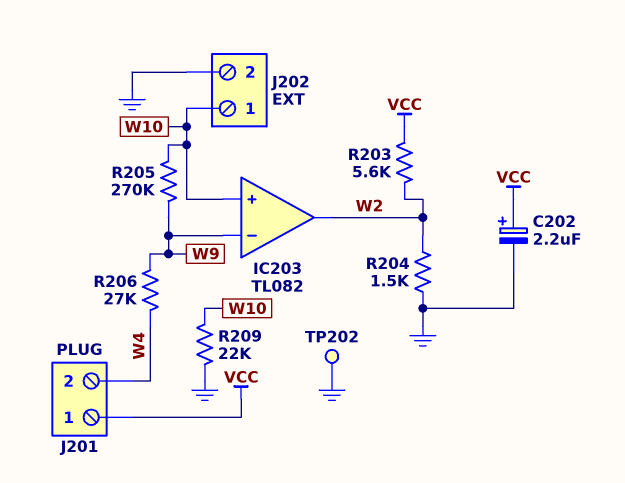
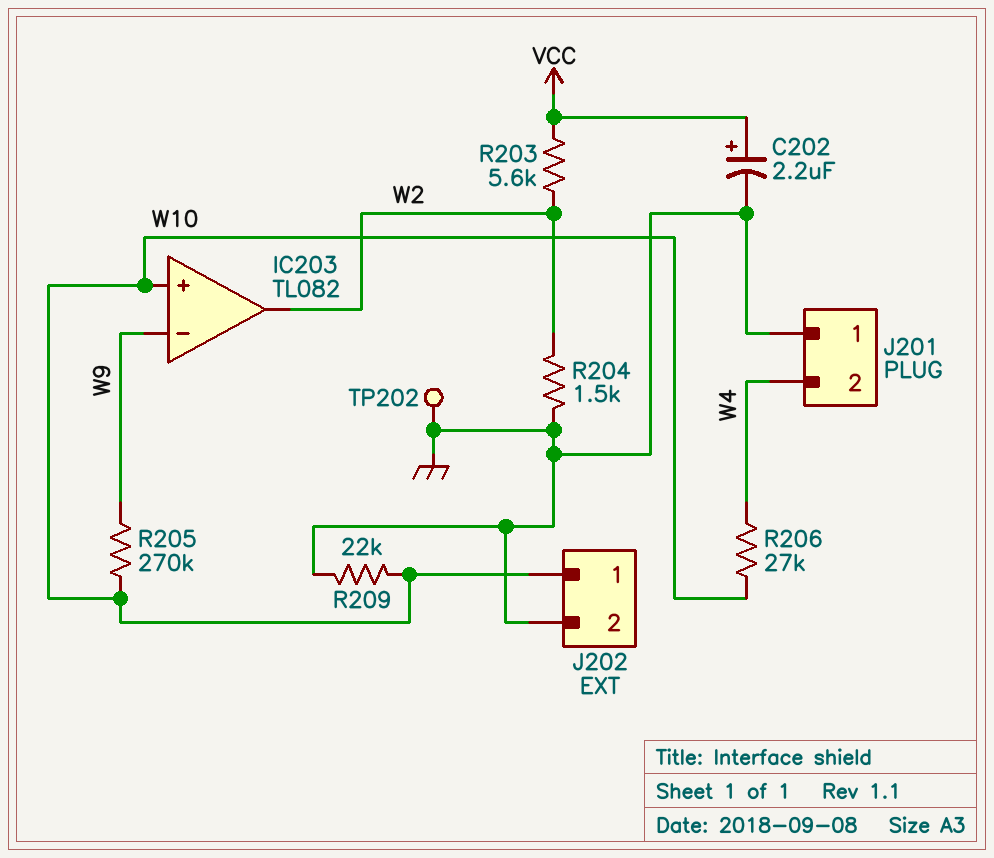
J201 pin 1: VCC -> GND
R206: 27k (W4, W9) -> 27k (W4, W10)

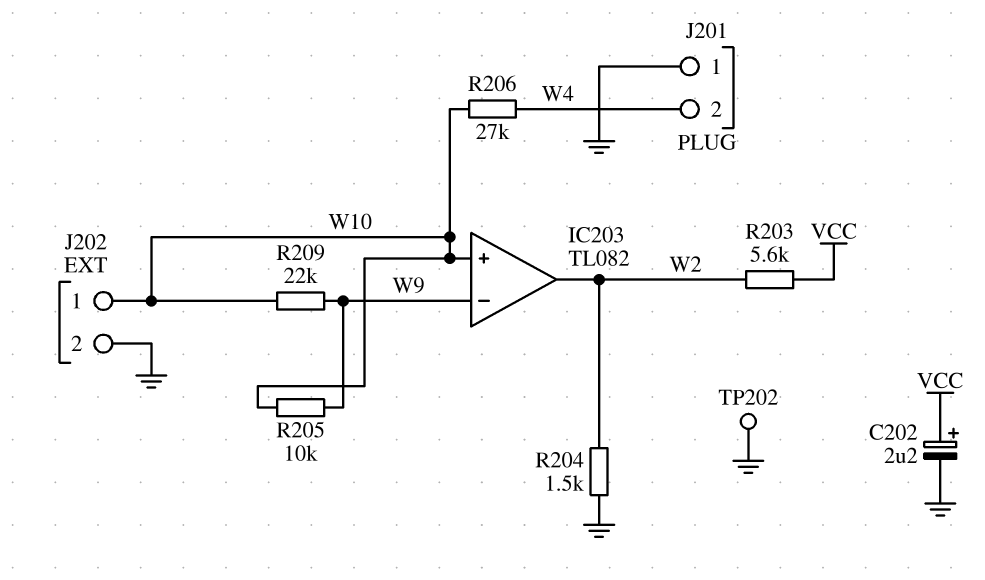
R205: 270k (W9, W10) -> 10k (W9, W10)
R209: 22k (GND, W10) -> 22k (W9, W10)

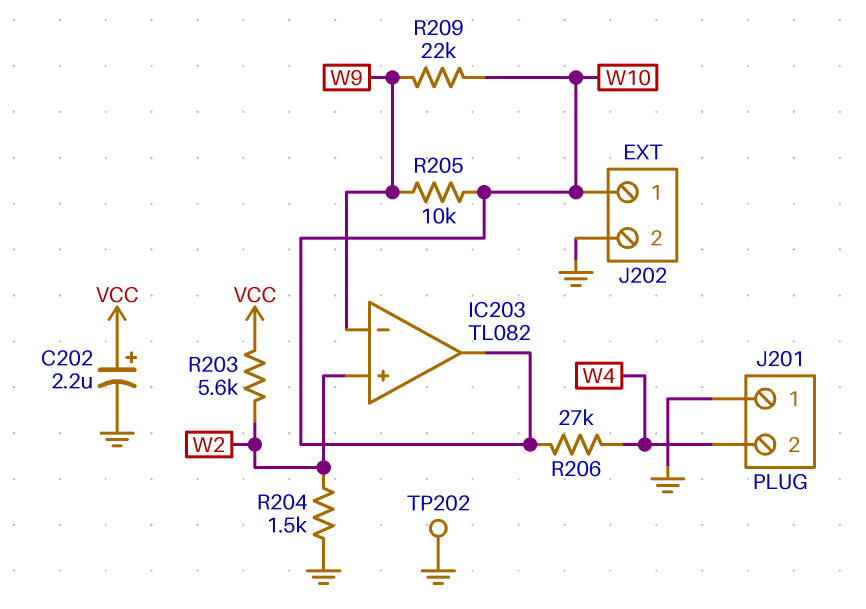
IC203 pin in+: W10 -> W2
IC203 pin out: W2 -> W10

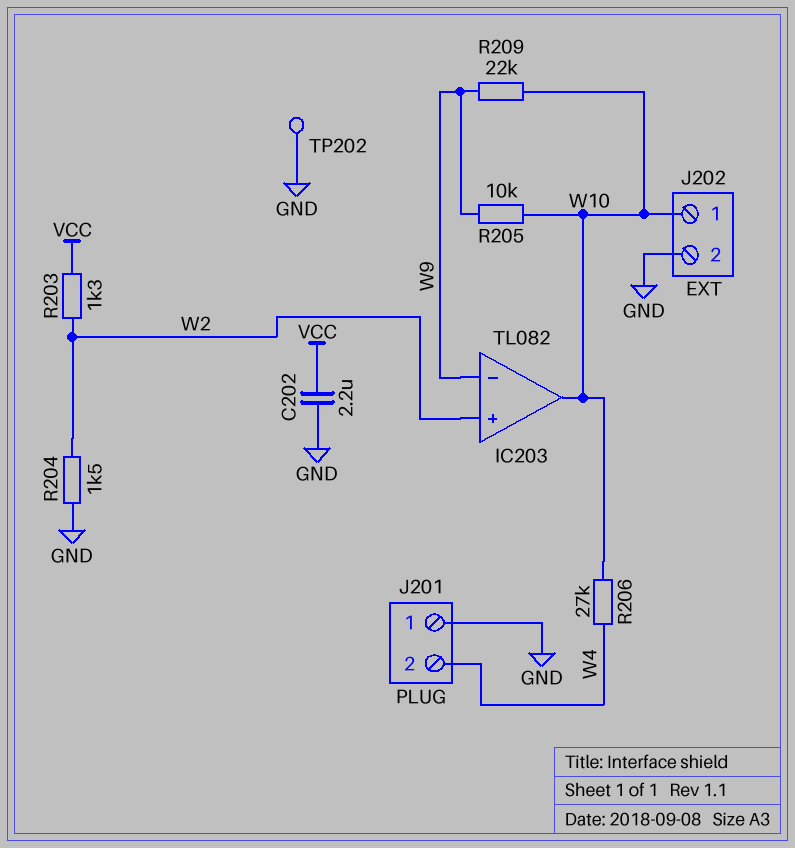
C202: 2.2uF (plus VCC, minus GND) -> 2.2uF (GND, VCC)
R203: 5.6k (VCC, W2) -> 1.3k (VCC, W2)

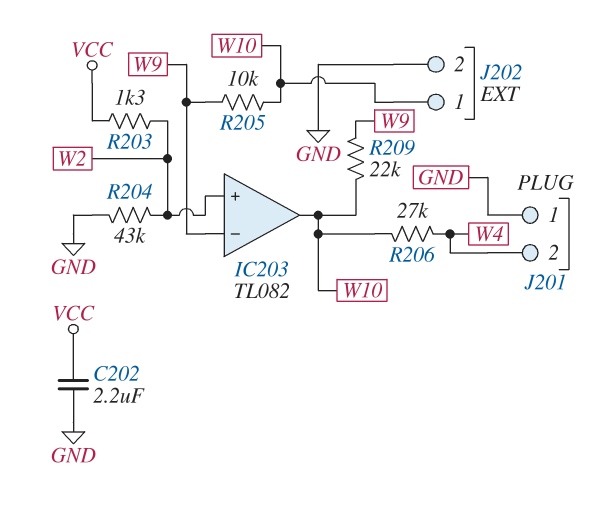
R204: 1.5k (GND, W2) -> 43k (GND, W2)
TP202: test point (GND) -> none

